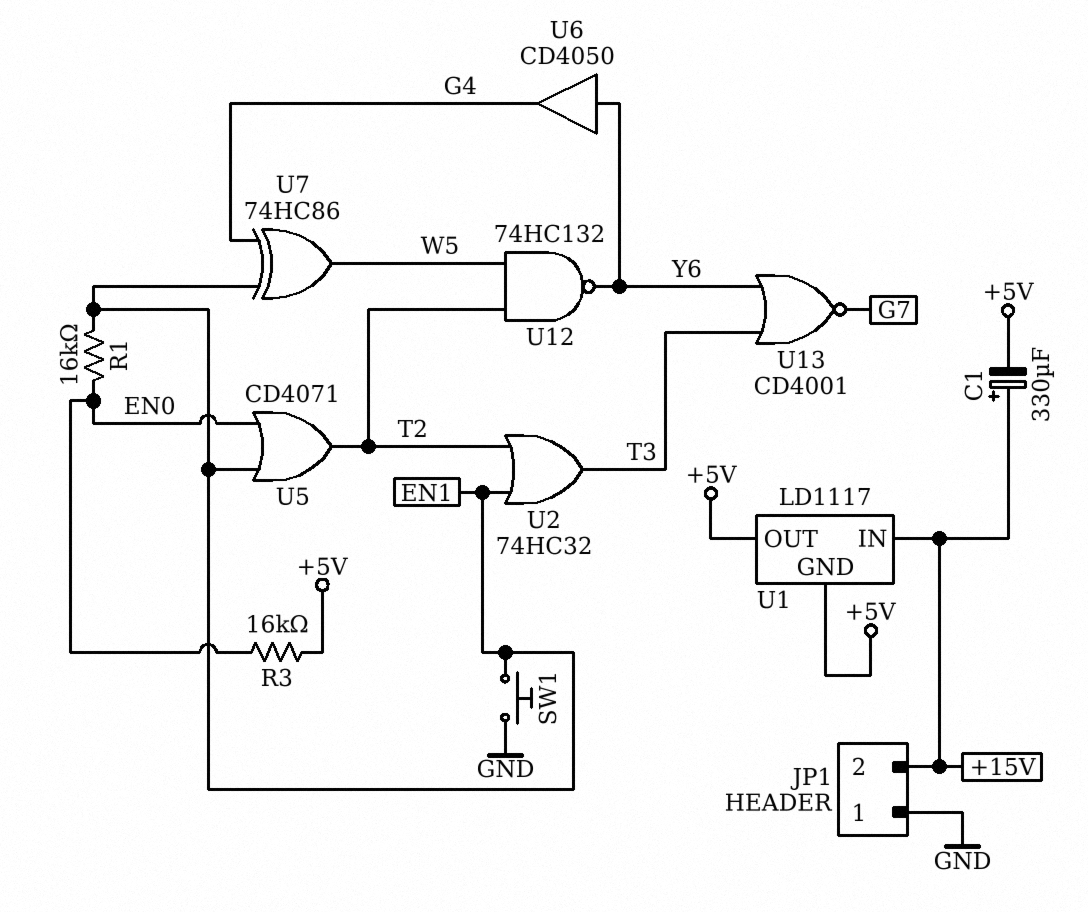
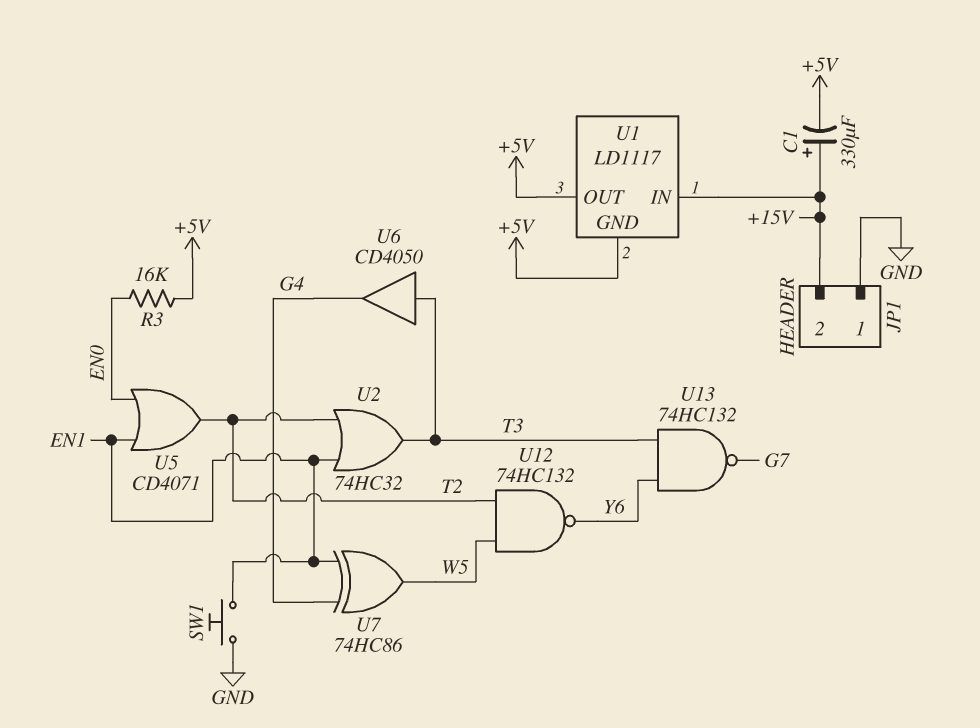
R1: 16k (EN0, EN1) -> none
U6: buffer CD4050 (in Y6, out G4) -> buffer CD4050 (in T3, out G4)
U13: NOR CD4001 (in T3, in Y6, out G7) -> NAND 74HC132 (in T3, in Y6, out G7)

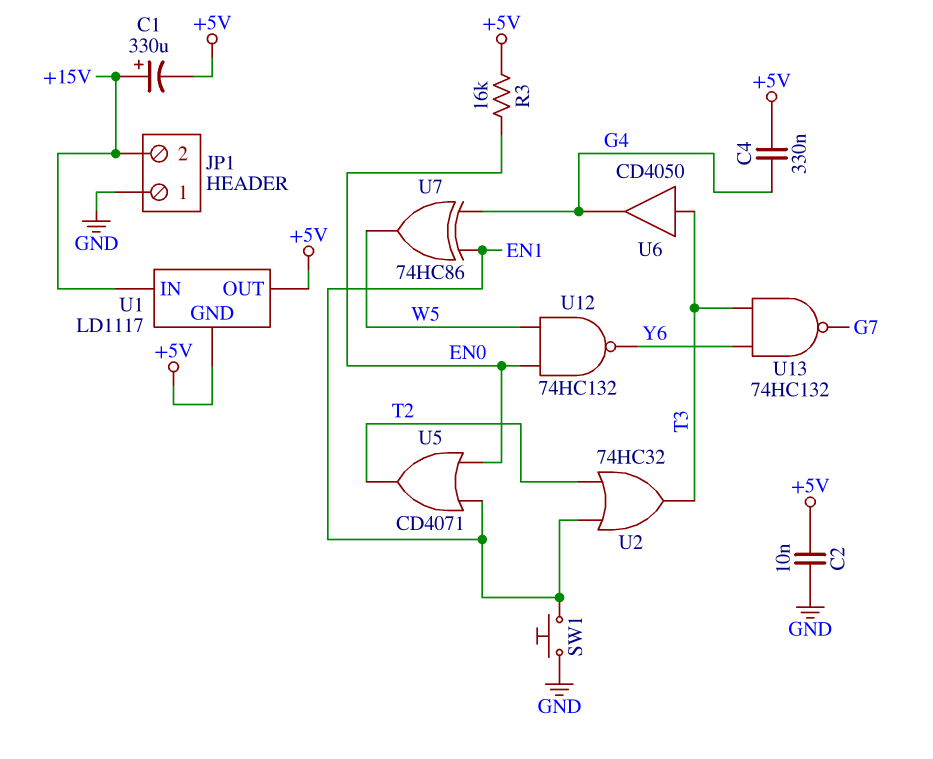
C2: none -> 10nF (+5V, GND)
C4: none -> 330nF (+5V, G4)
U12: NAND 74HC132 (in T2, in W5, out Y6) -> NAND 74HC132 (in EN0, in W5, out Y6)

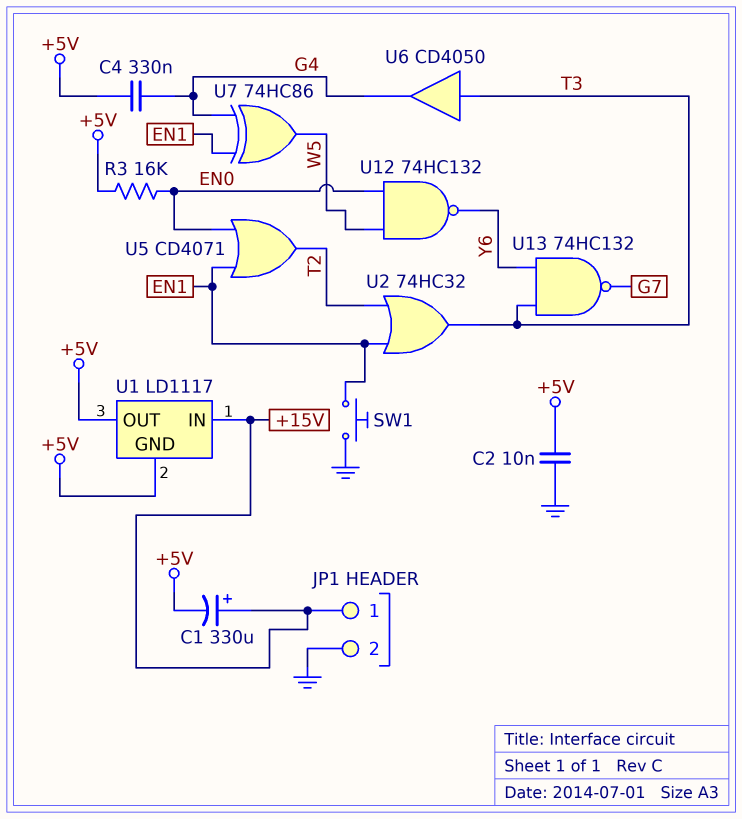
JP1 pin 1: GND -> +15V
JP1 pin 2: +15V -> GND

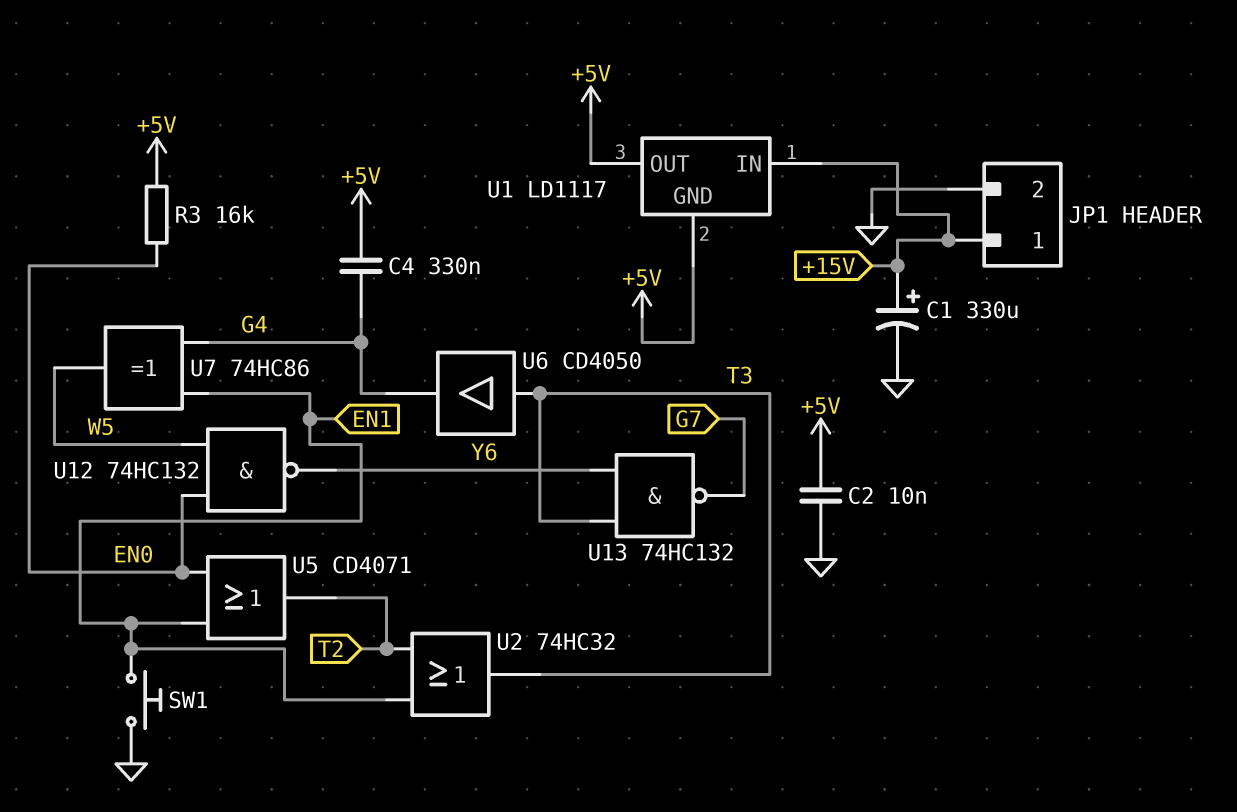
C1: 330uF (plus +15V, minus +5V) -> 330uF (plus +15V, minus GND)

